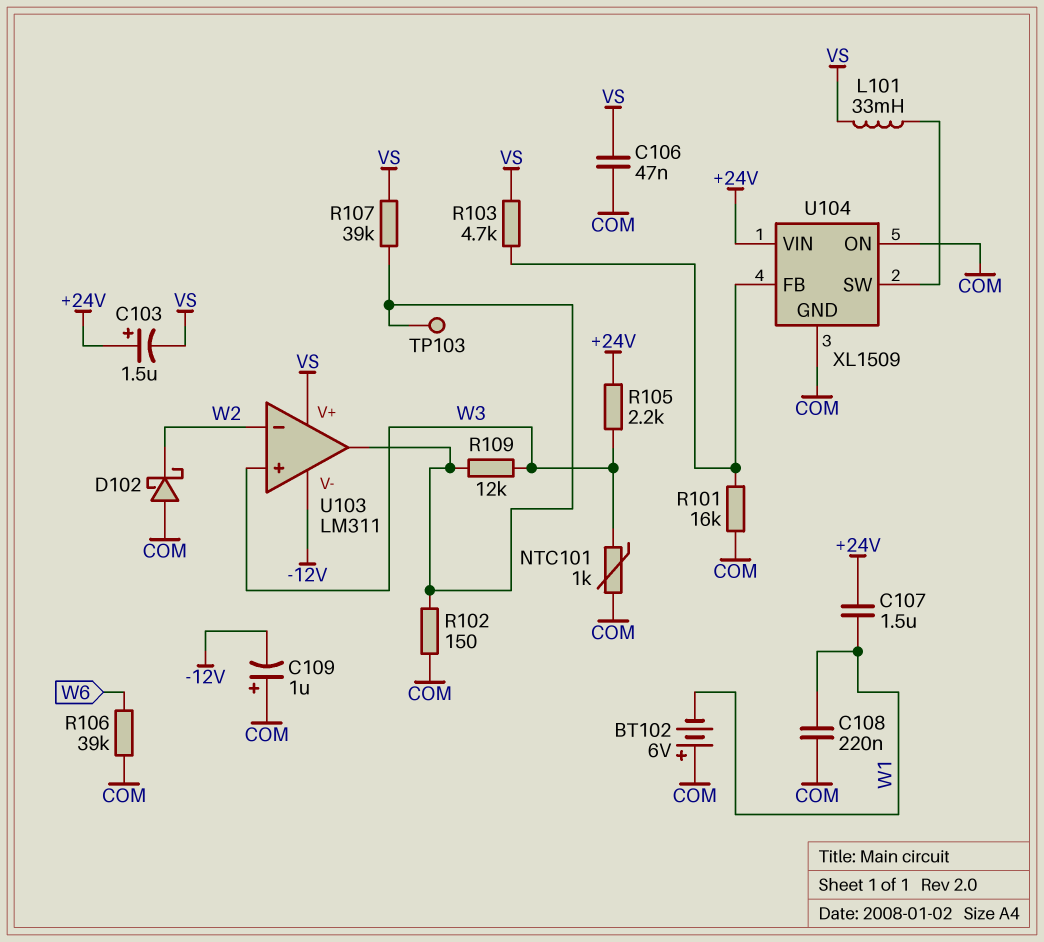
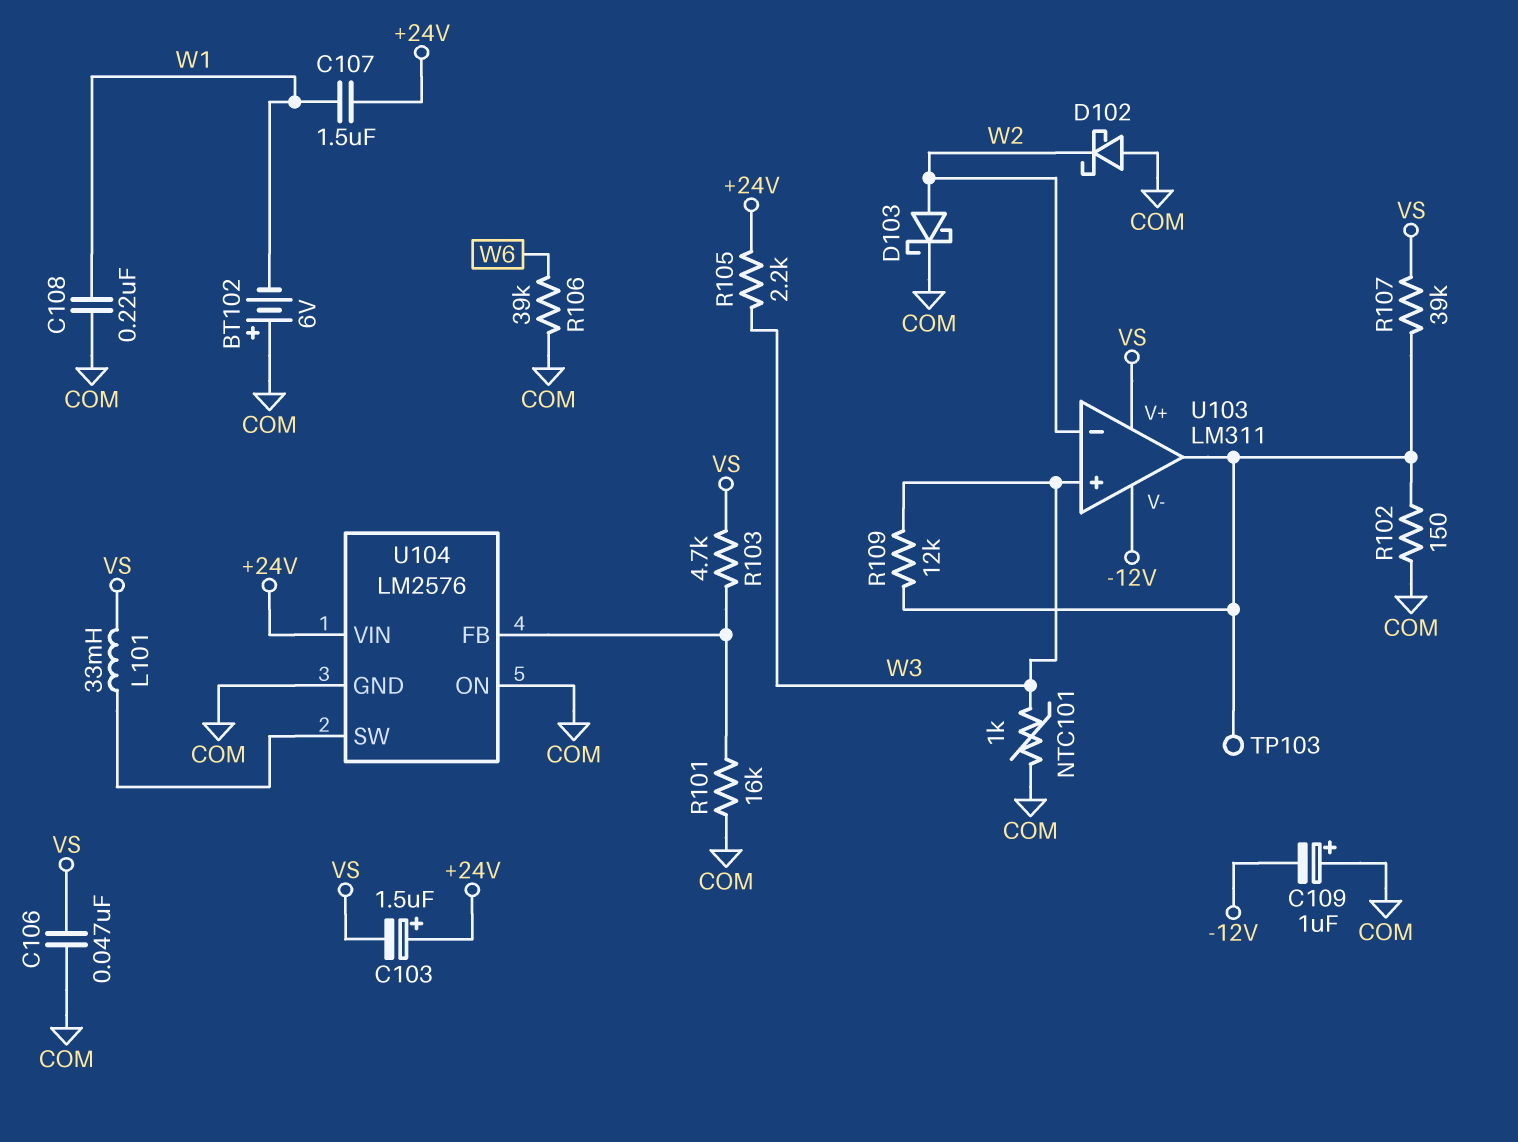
D103: none -> schottky (A W2, K COM)
U104: XL1509 -> LM2576

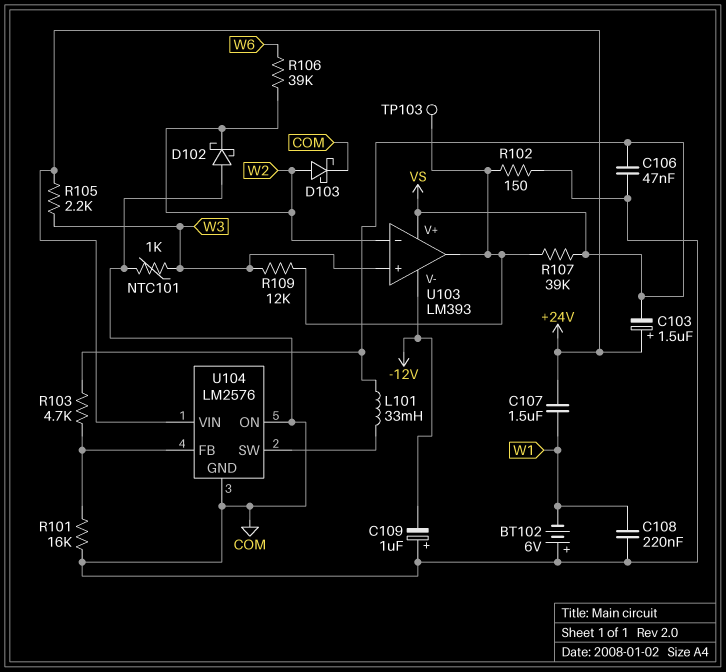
R106: 39k (COM, W6) -> 39k (W2, W6)
U103: LM311 -> LM393

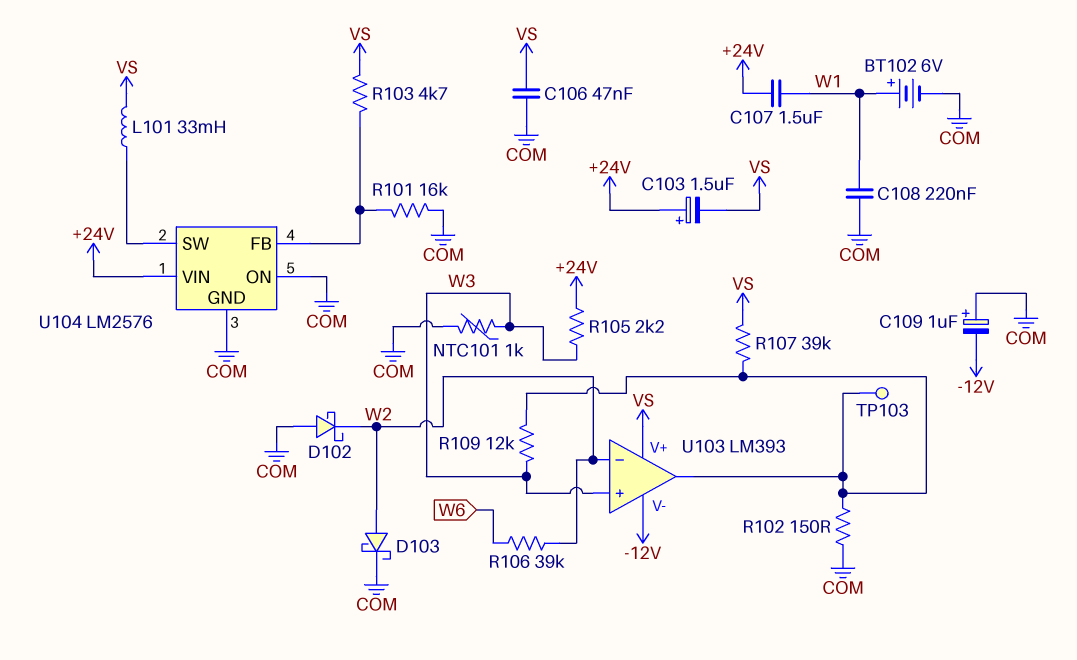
BT102: 6V (plus COM, minus W1) -> 6V (plus W1, minus COM)

